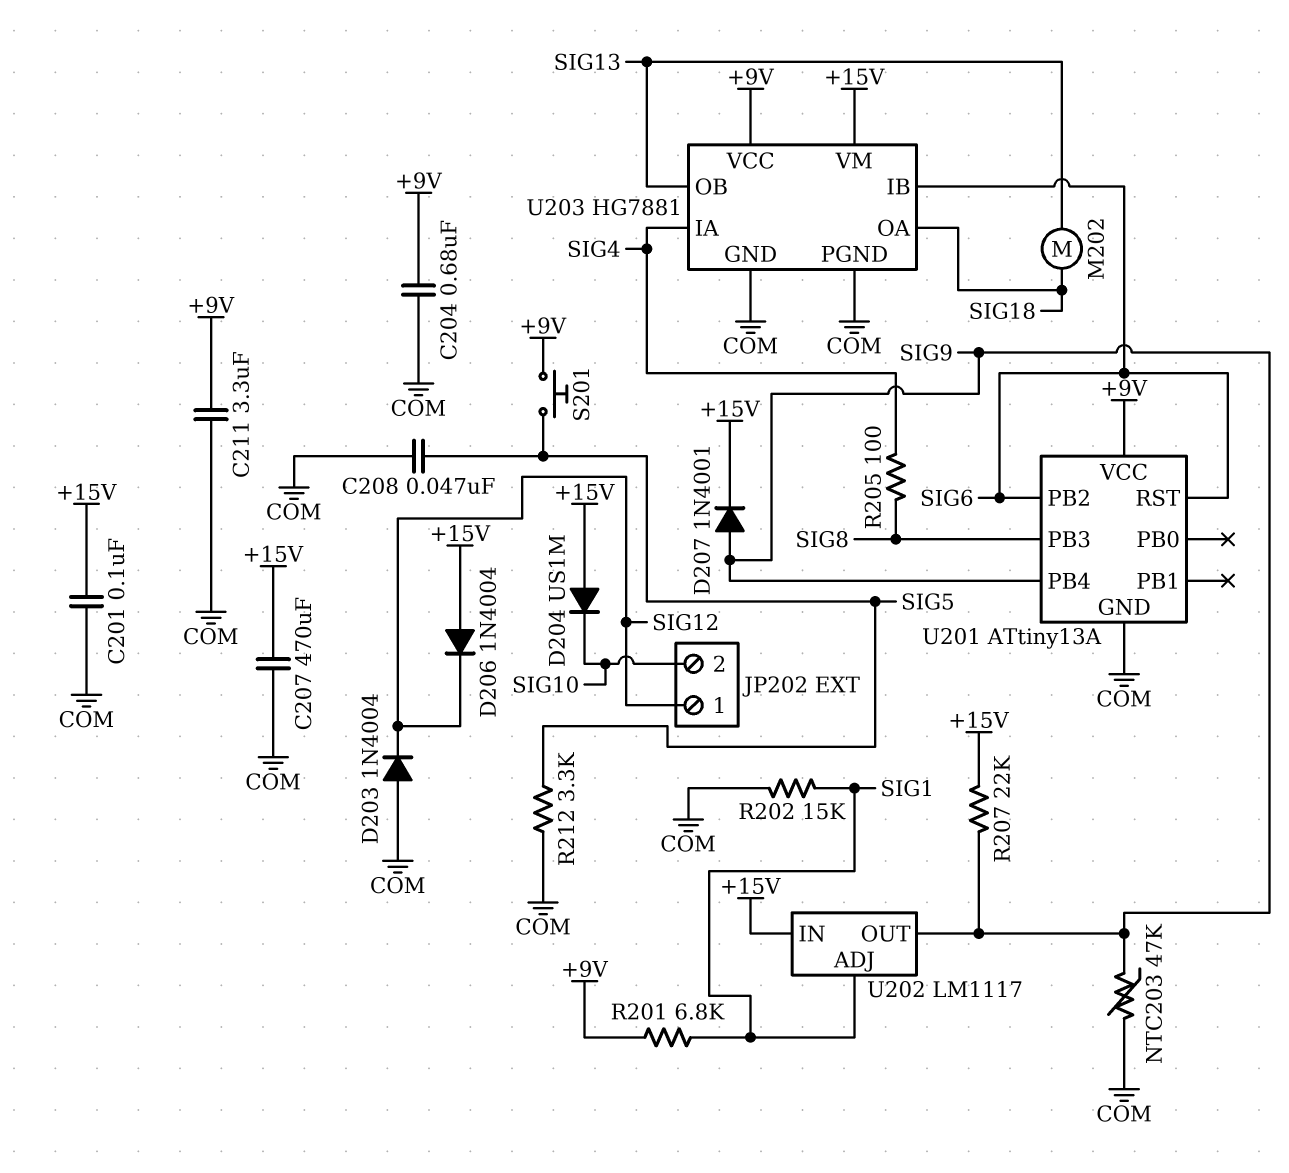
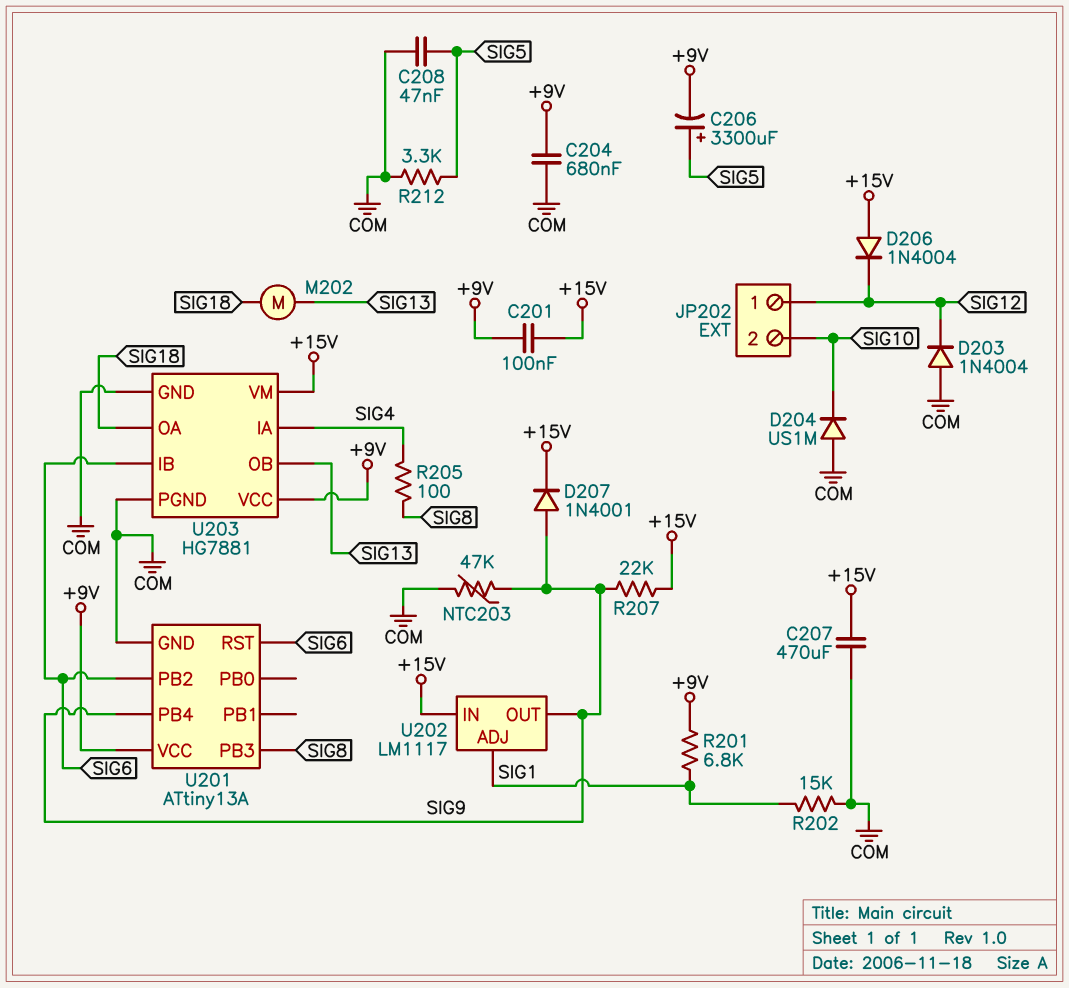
C201: 100nF (+15V, COM) -> 100nF (+9V, +15V)
C206: none -> 3300uF (plus SIG5, minus +9V)
C211: 3.3uF (+9V, COM) -> none
D204: diode US1M (A +15V, K SIG10) -> diode US1M (A COM, K SIG10)
S201: button (+9V, SIG5) -> none

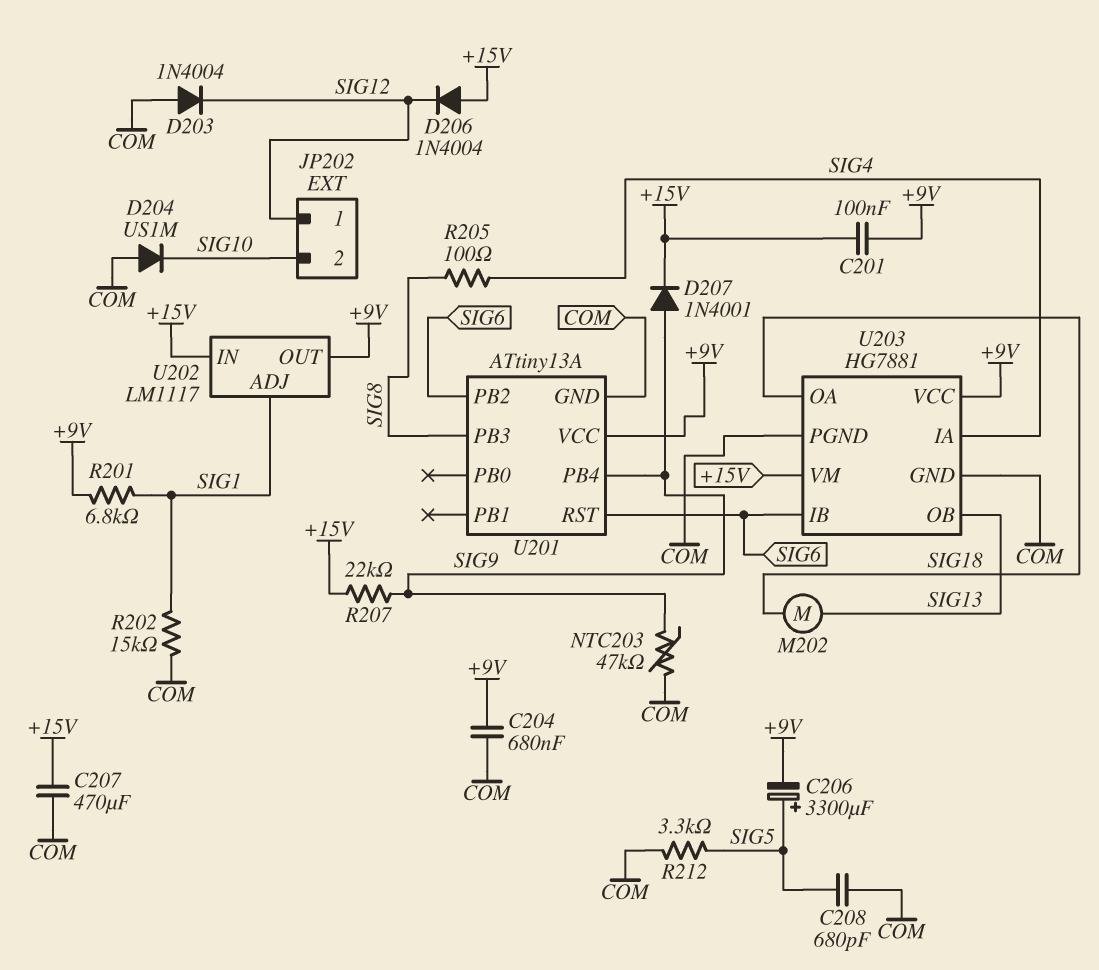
C208: 47nF (COM, SIG5) -> 680pF (COM, SIG5)
U202 pin OUT: SIG9 -> +9V

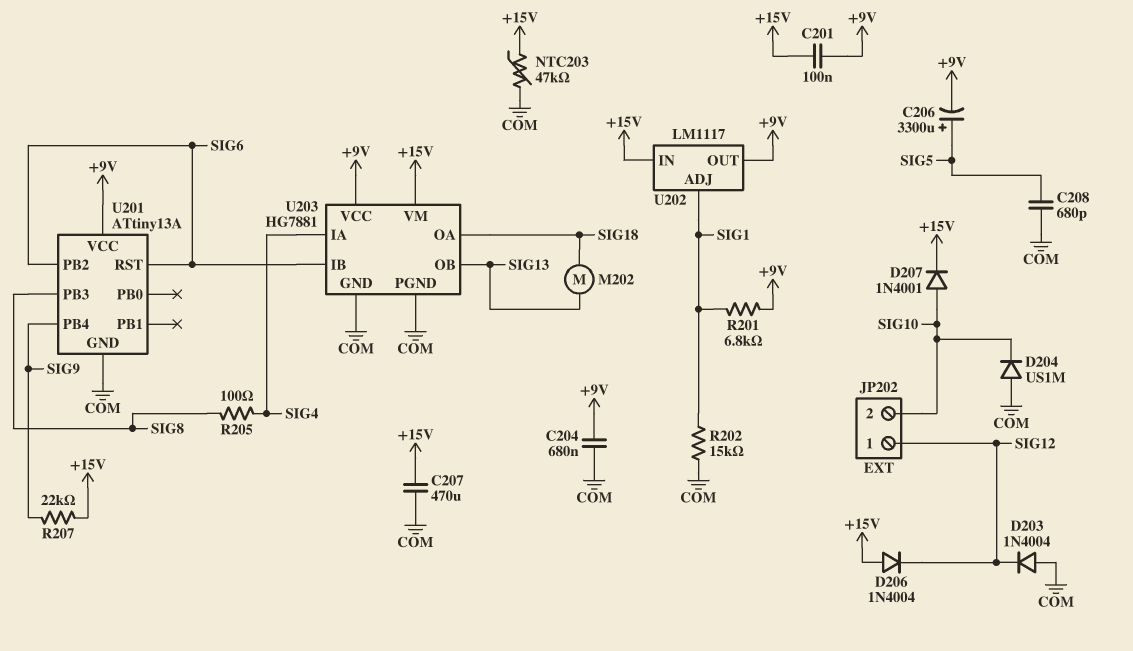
D207: diode 1N4001 (A SIG9, K +15V) -> diode 1N4001 (A SIG10, K +15V)
NTC203: 47k (COM, SIG9) -> 47k (+15V, COM)
R212: 3.3k (COM, SIG5) -> none

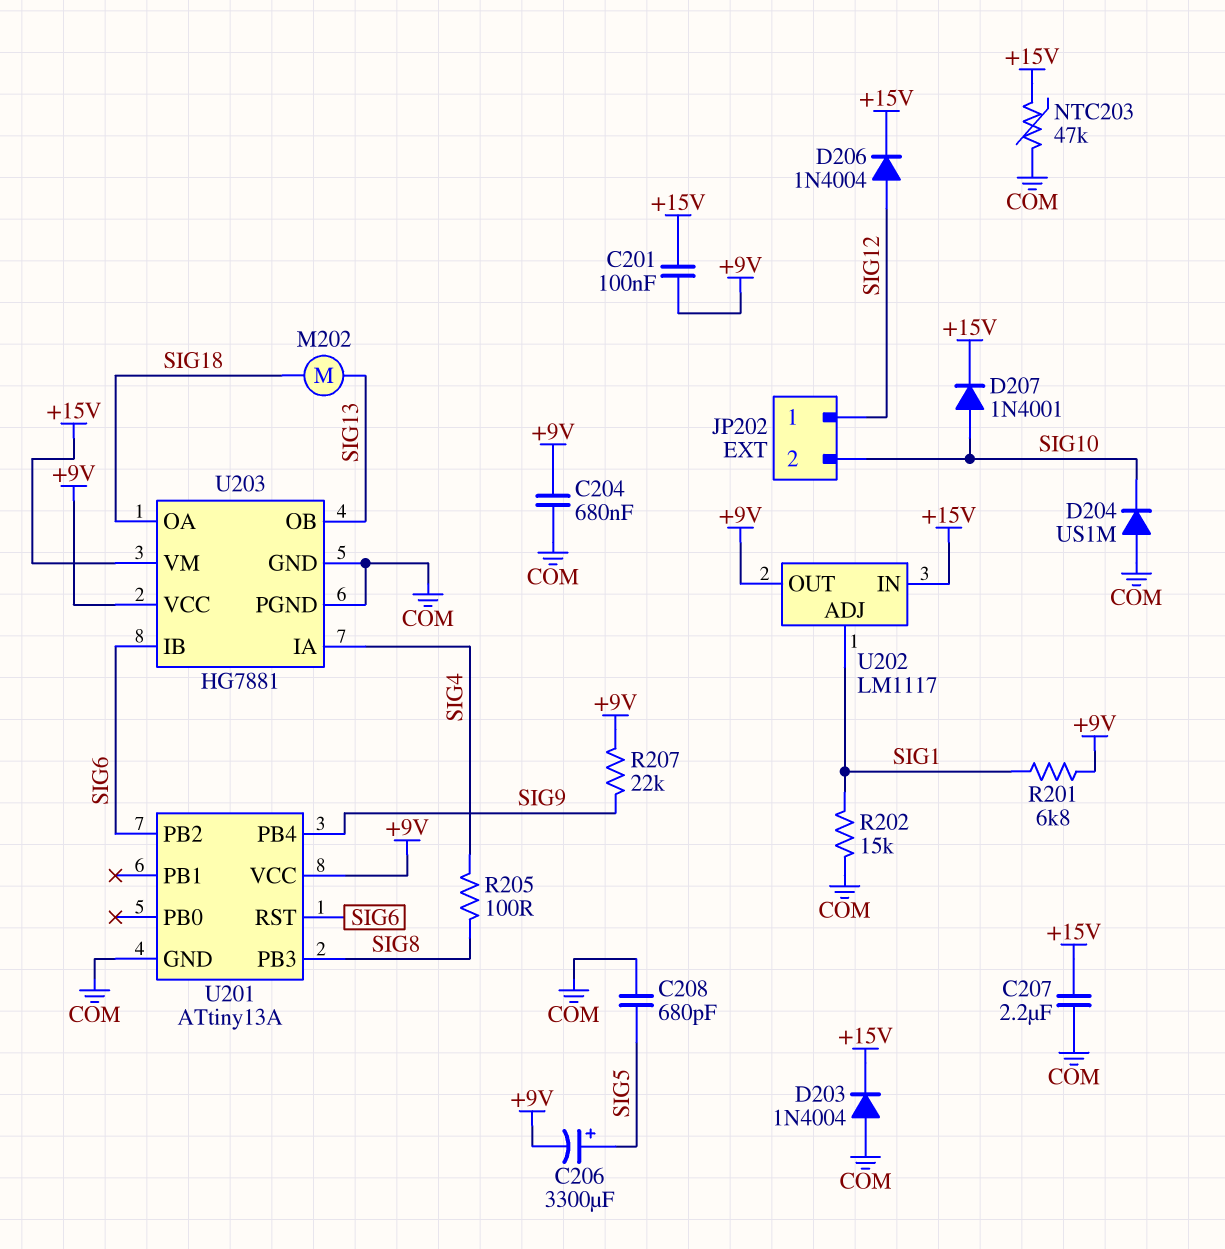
C207: 470uF (+15V, COM) -> 2.2uF (+15V, COM)
D203: diode 1N4004 (A COM, K SIG12) -> diode 1N4004 (A COM, K +15V)
D206: diode 1N4004 (A +15V, K SIG12) -> diode 1N4004 (A SIG12, K +15V)
R207: 22k (+15V, SIG9) -> 22k (+9V, SIG9)

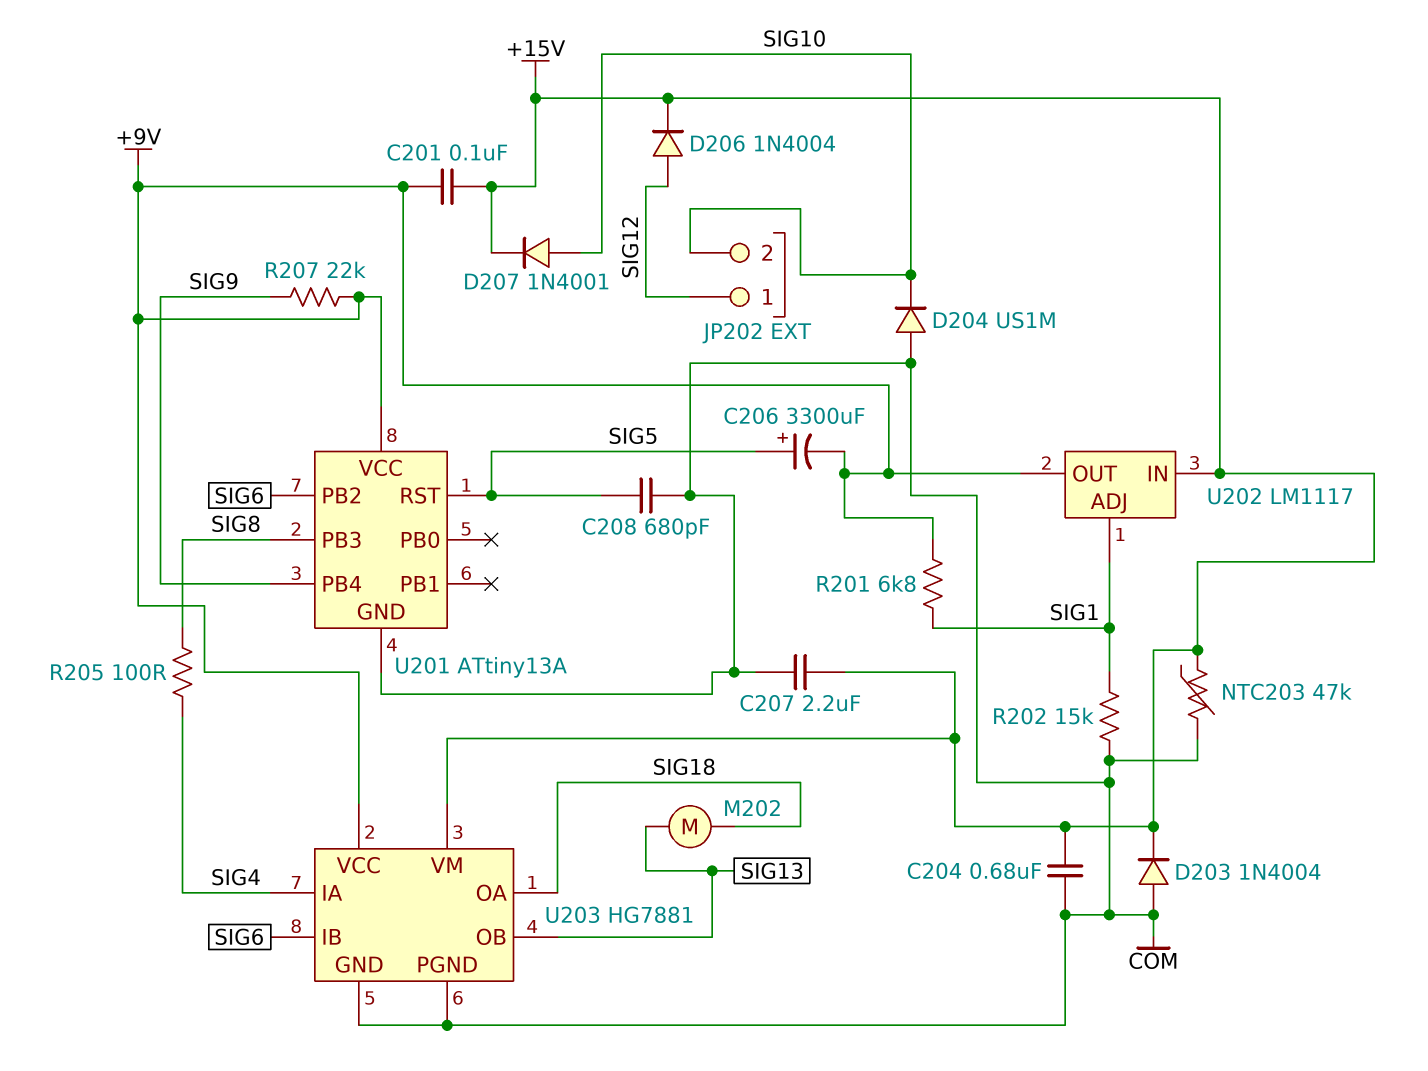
C204: 680nF (+9V, COM) -> 680nF (+15V, COM)
U201 pin RST: SIG6 -> SIG5

